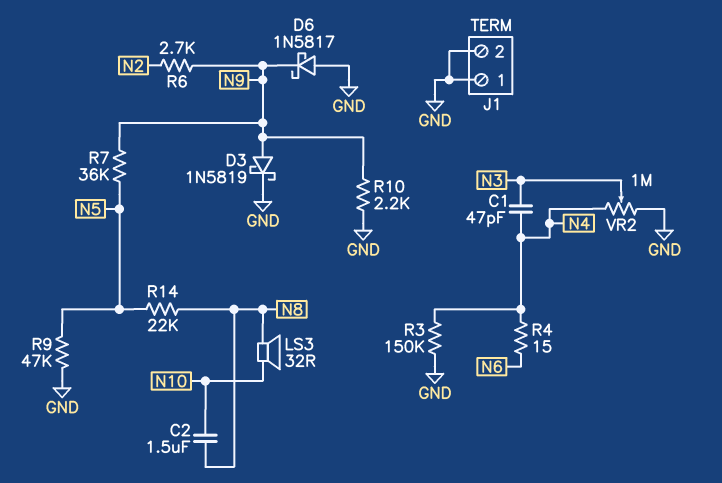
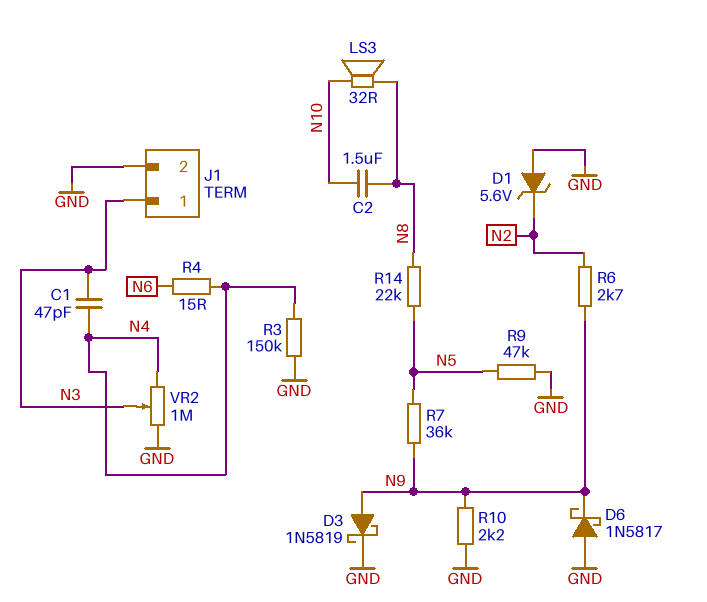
D1: none -> zener 5.6V (A GND, K N2)
J1 pin 1: GND -> N3

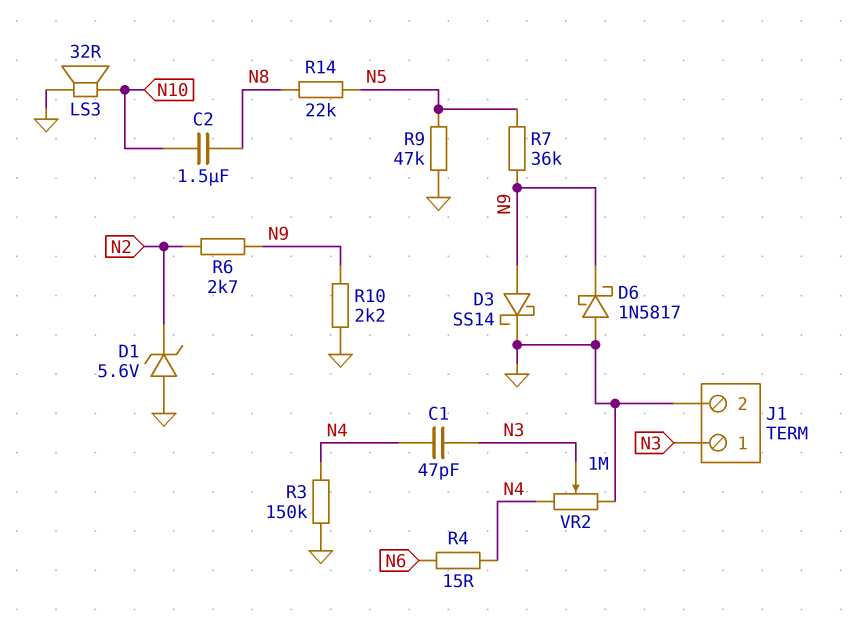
D3: schottky 1N5819 (A N9, K GND) -> schottky SS14 (A N9, K GND)
LS3: speaker 32R (N8, N10) -> speaker 32R (GND, N10)

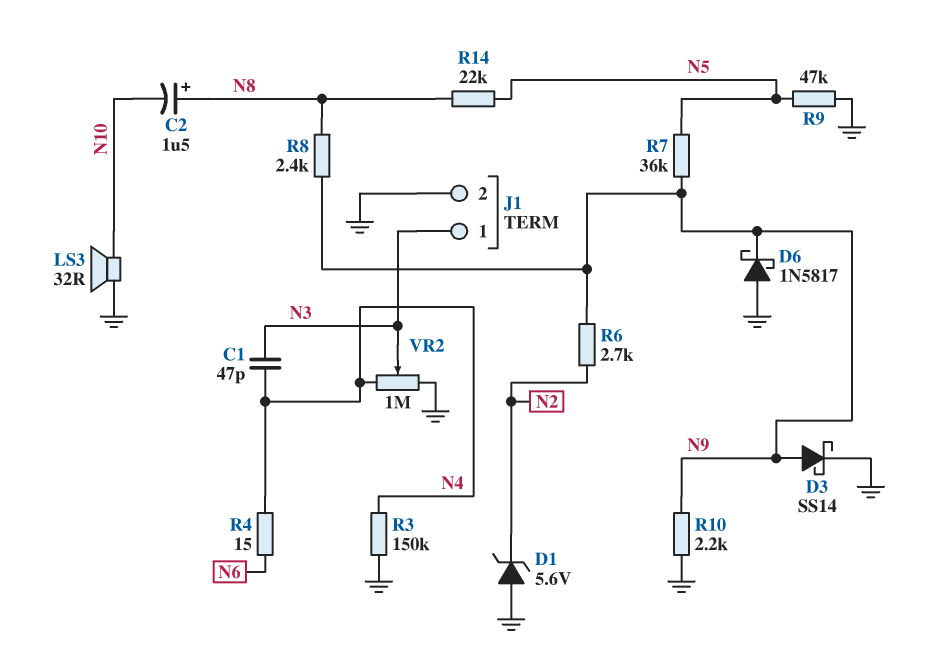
C2: 1.5uF (N8, N10) -> 1.5uF (plus N8, minus N10)
R8: none -> 2.4k (N8, N9)

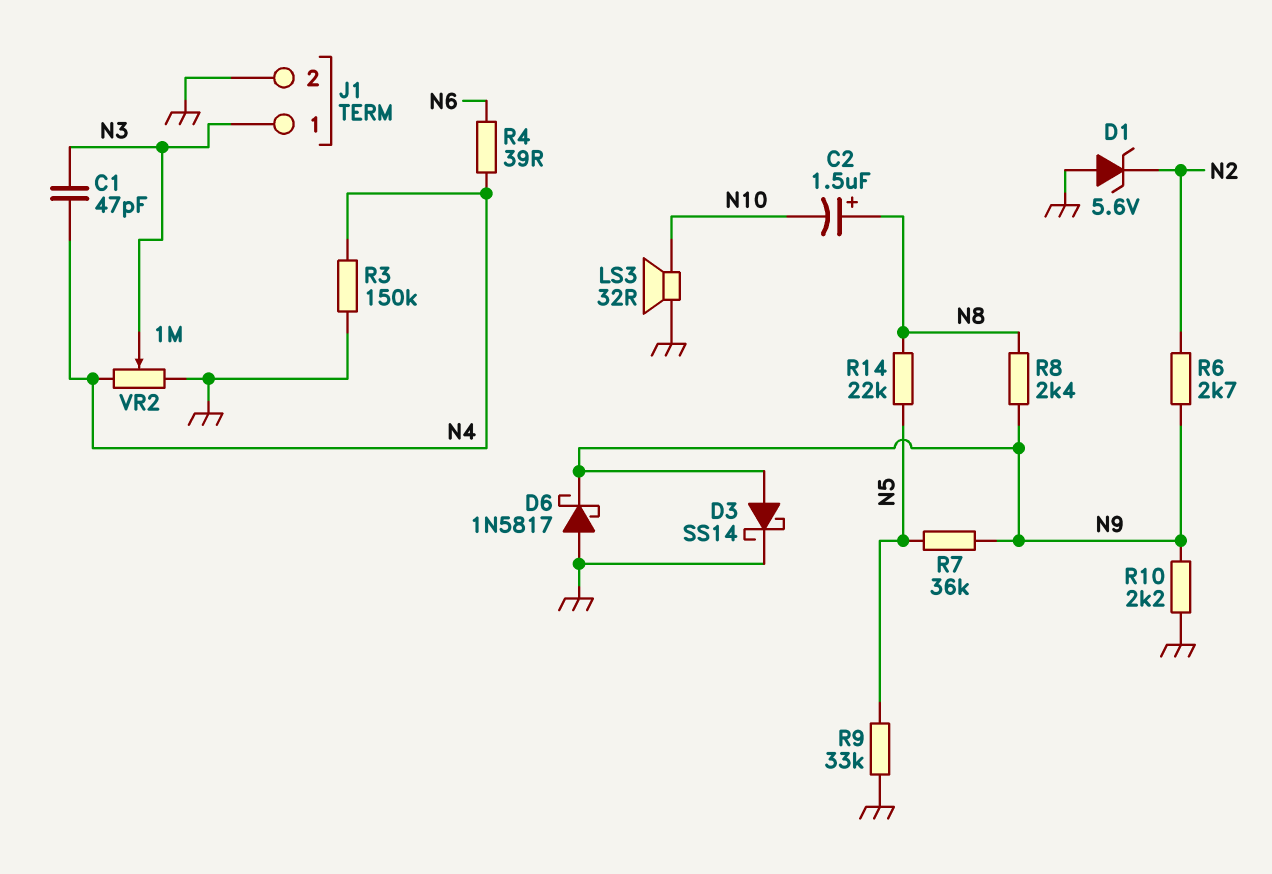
R4: 15 (N4, N6) -> 39 (N4, N6)
R9: 47k (GND, N5) -> 33k (GND, N5)

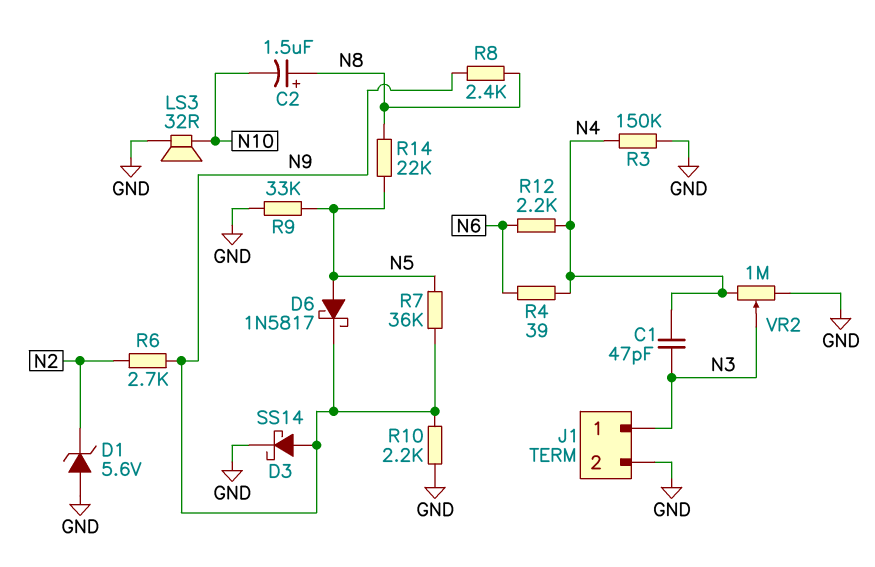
D6: schottky 1N5817 (A GND, K N9) -> schottky 1N5817 (A N5, K N9)
R12: none -> 2.2k (N4, N6)

